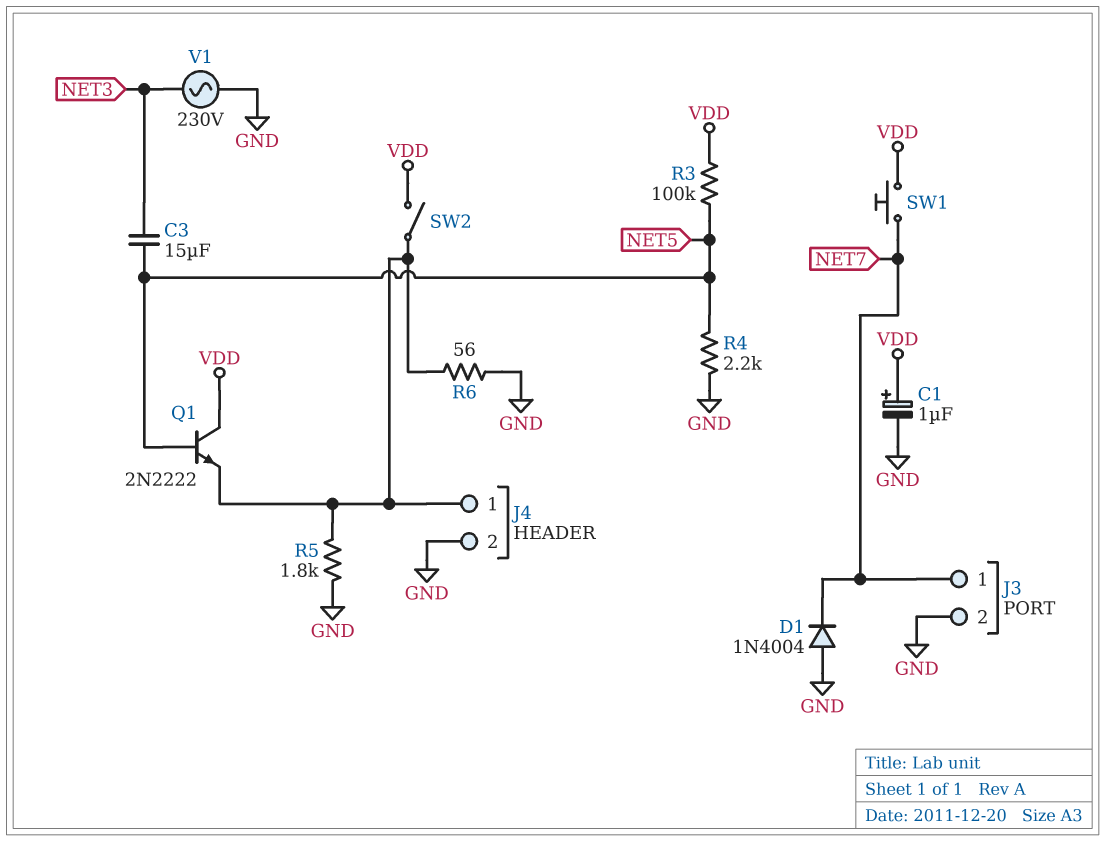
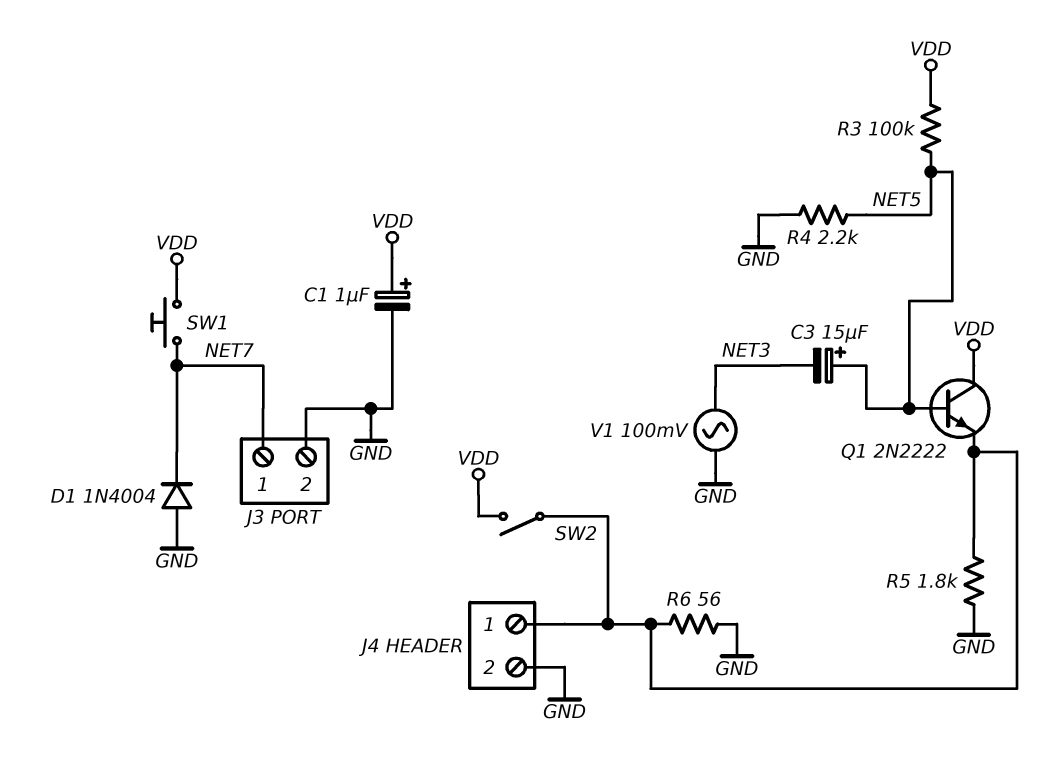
C3: 15uF (NET3, NET5) -> 15uF (plus NET5, minus NET3)
V1: AC 230V (GND, NET3) -> AC 100mV (GND, NET3)

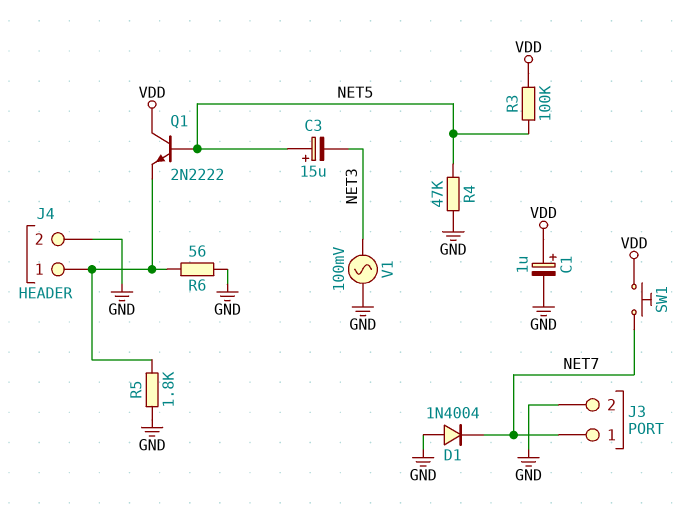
R4: 2.2k (GND, NET5) -> 47k (GND, NET5)
SW2: switch (J4/1, VDD) -> none

